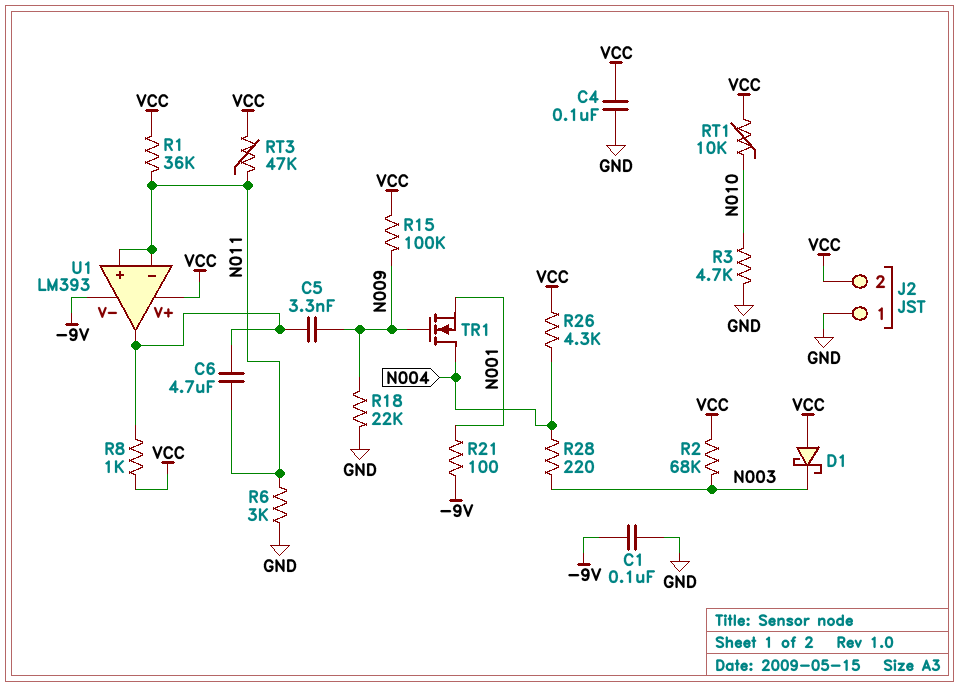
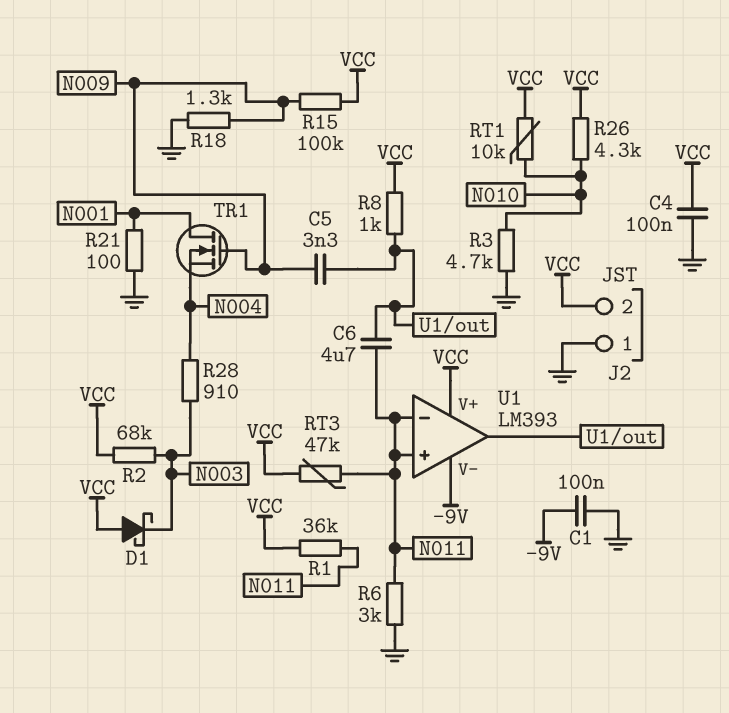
R18: 22k (GND, N009) -> 1.3k (GND, N009)
R21: 100 (-9V, N001) -> 100 (GND, N001)
R26: 4.3k (N004, VCC) -> 4.3k (N010, VCC)
R28: 220 (N003, N004) -> 910 (N003, N004)
TR1: NMOS (G N009, D N004, S N001) -> NMOS (G N009, D N001, S N004)

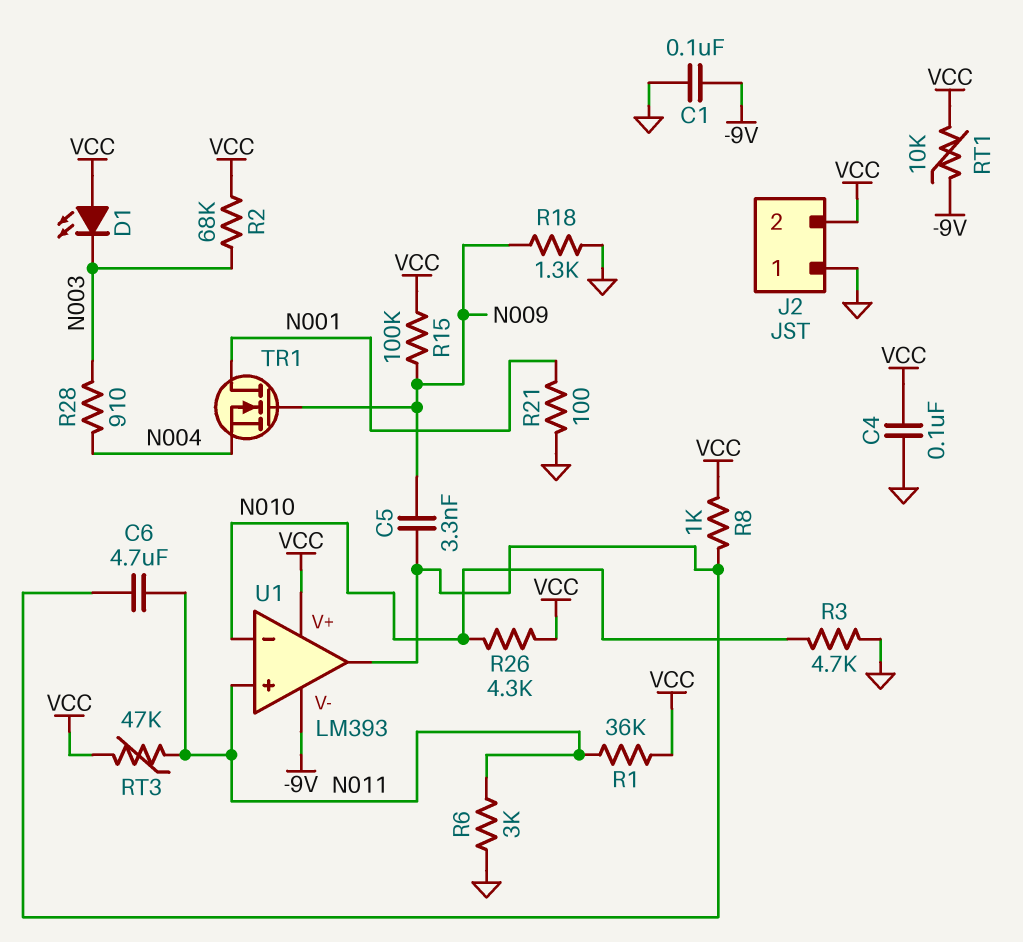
D1: schottky (A VCC, K N003) -> LED (A VCC, K N003)
RT1: 10k (N010, VCC) -> 10k (-9V, VCC)
U1 pin in-: N011 -> N010

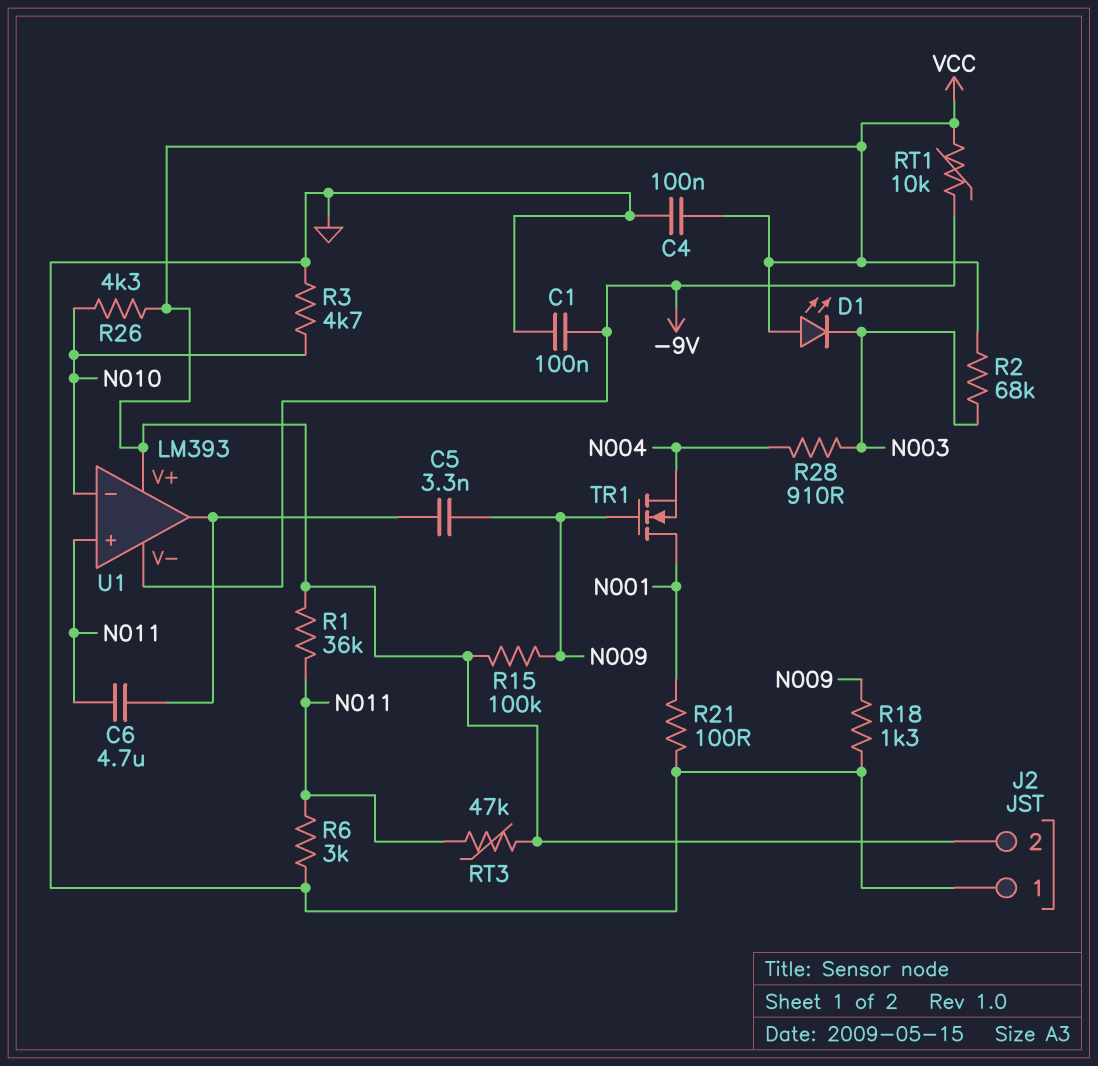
R8: 1k (U1/out, VCC) -> none

